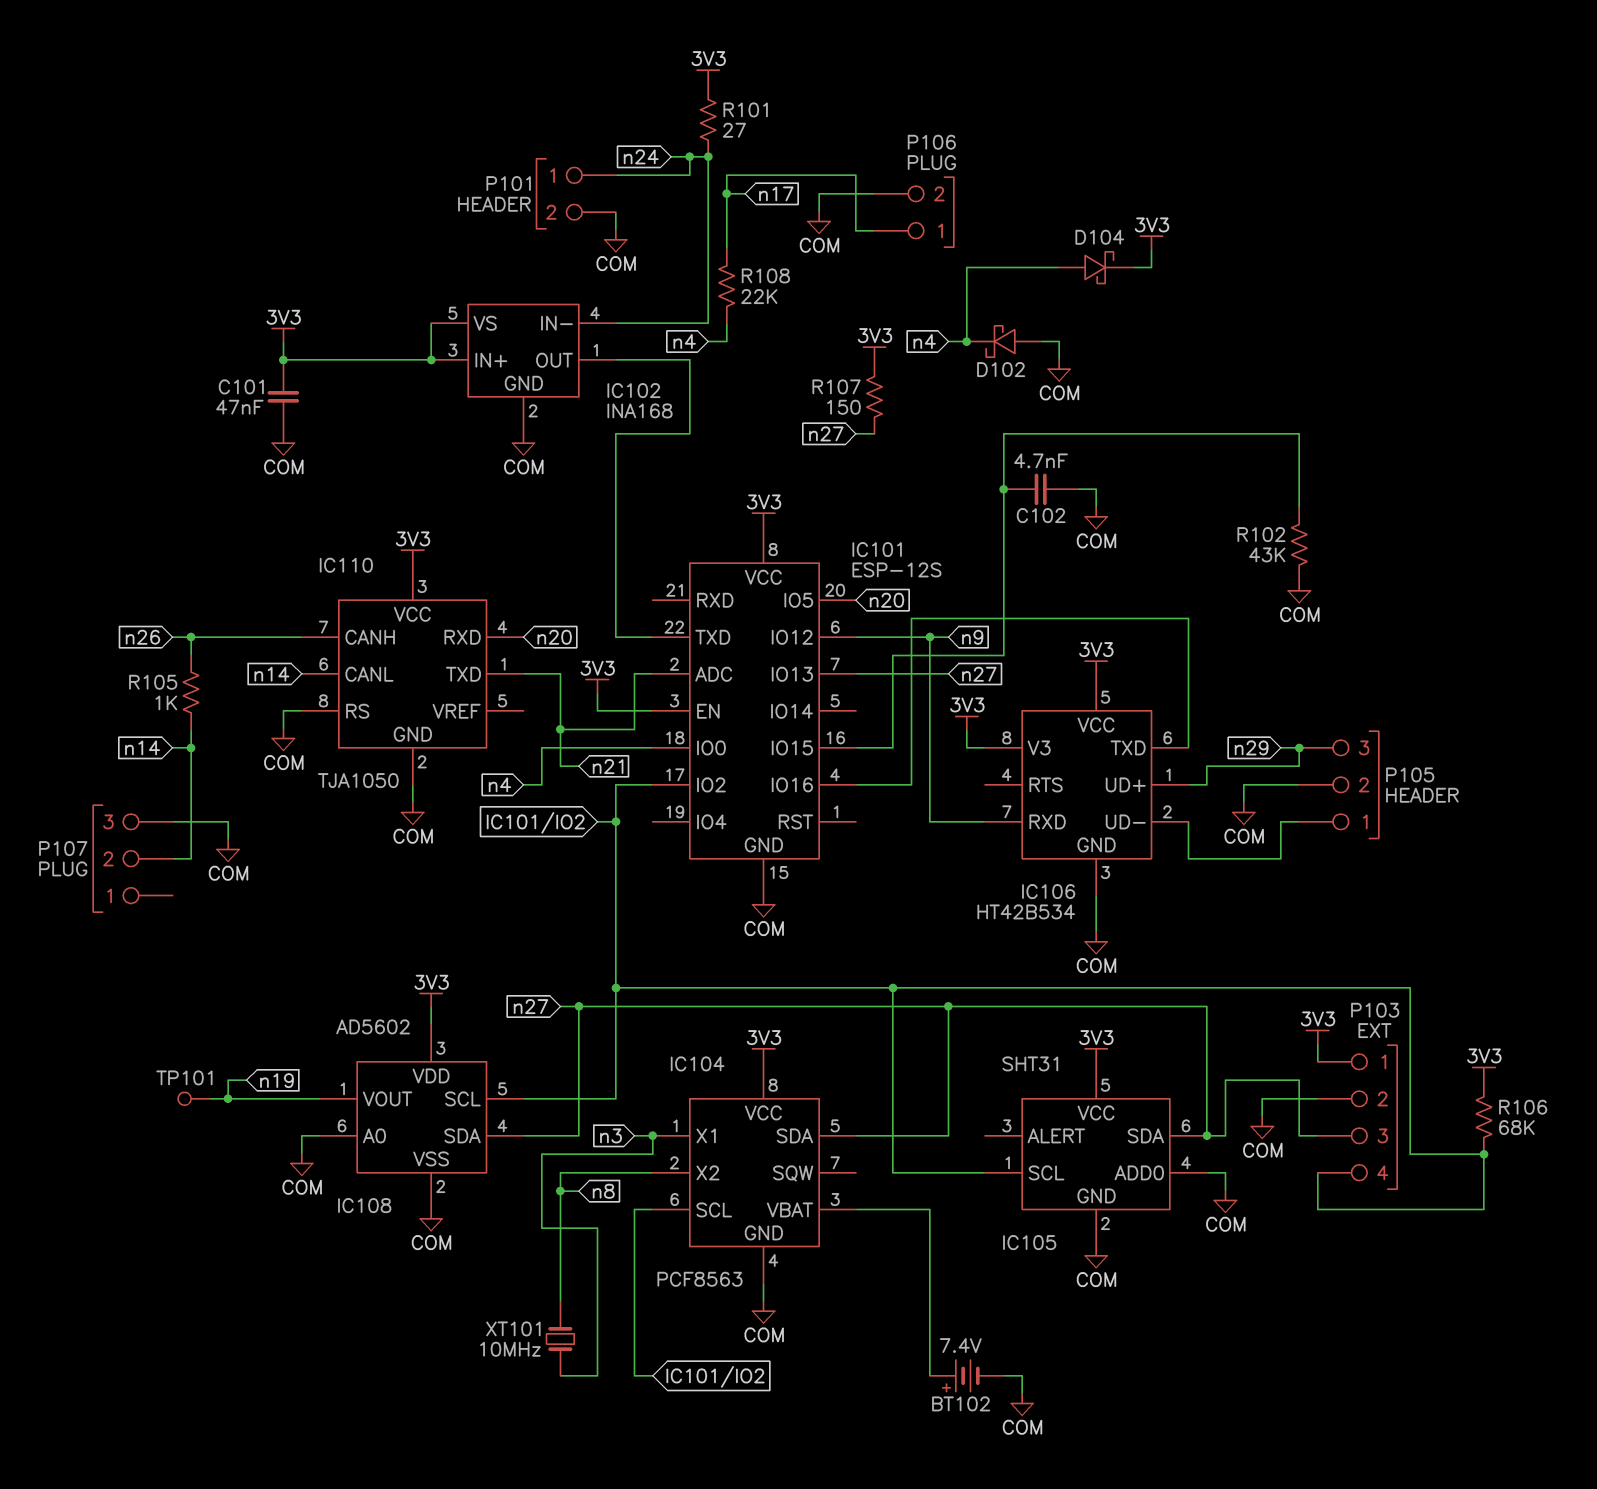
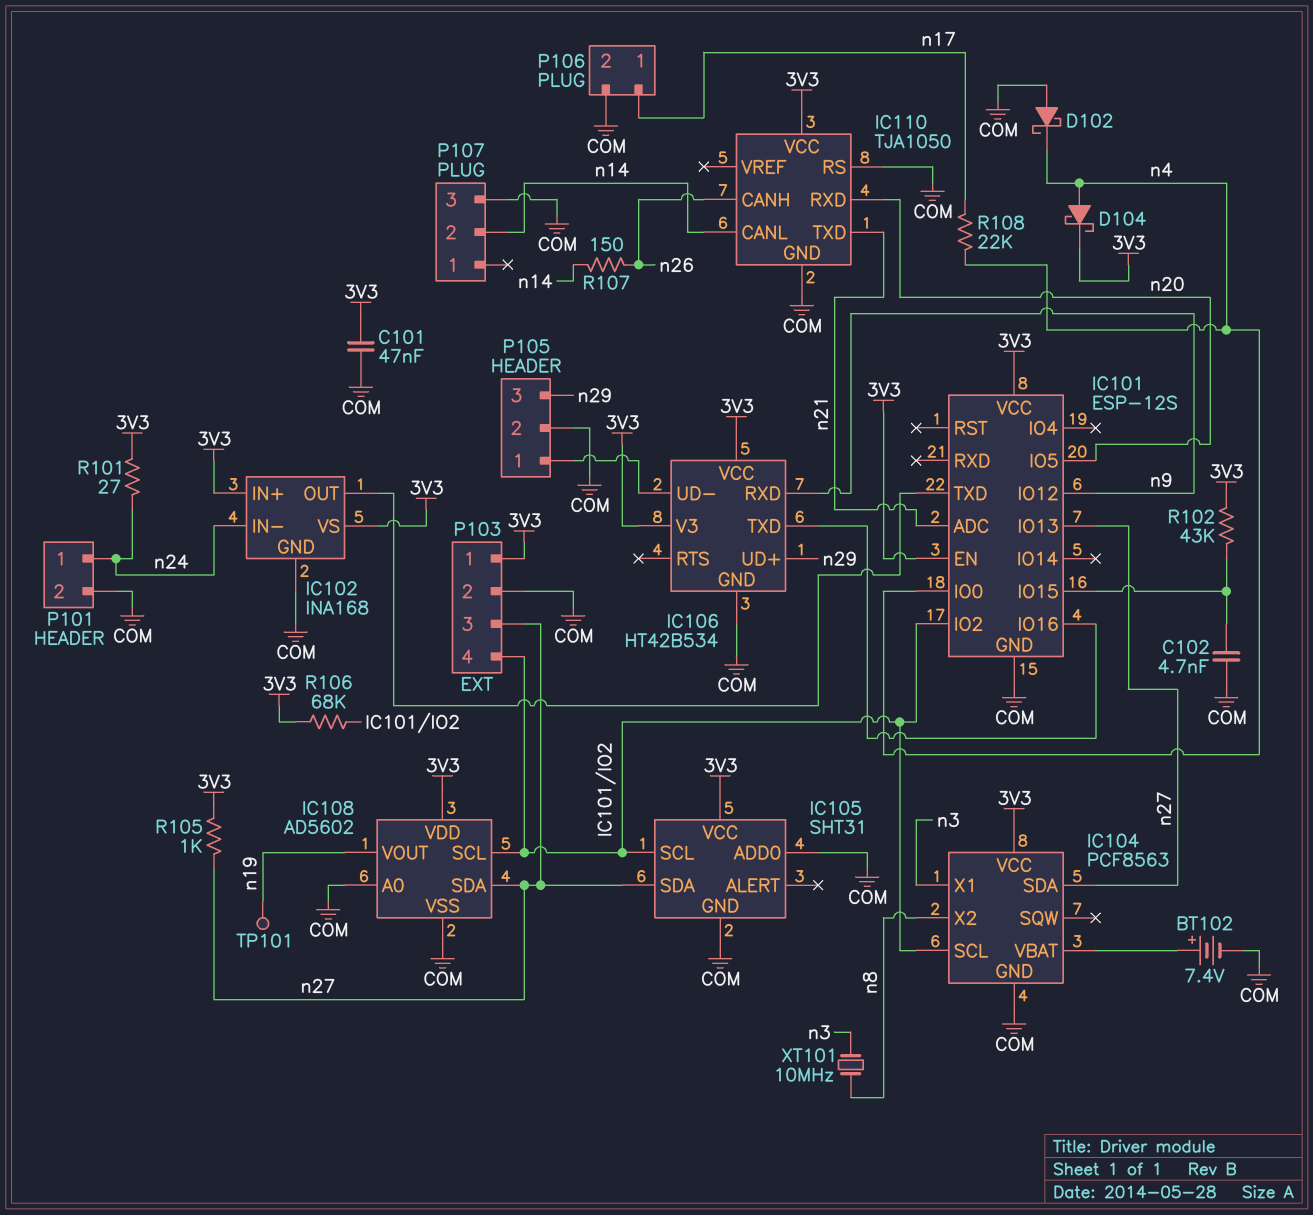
R102: 43k (COM, IC101/IO15) -> 43k (3V3, IC101/IO15)
R105: 1k (n14, n26) -> 1k (3V3, n27)
R107: 150 (3V3, n27) -> 150 (n14, n26)

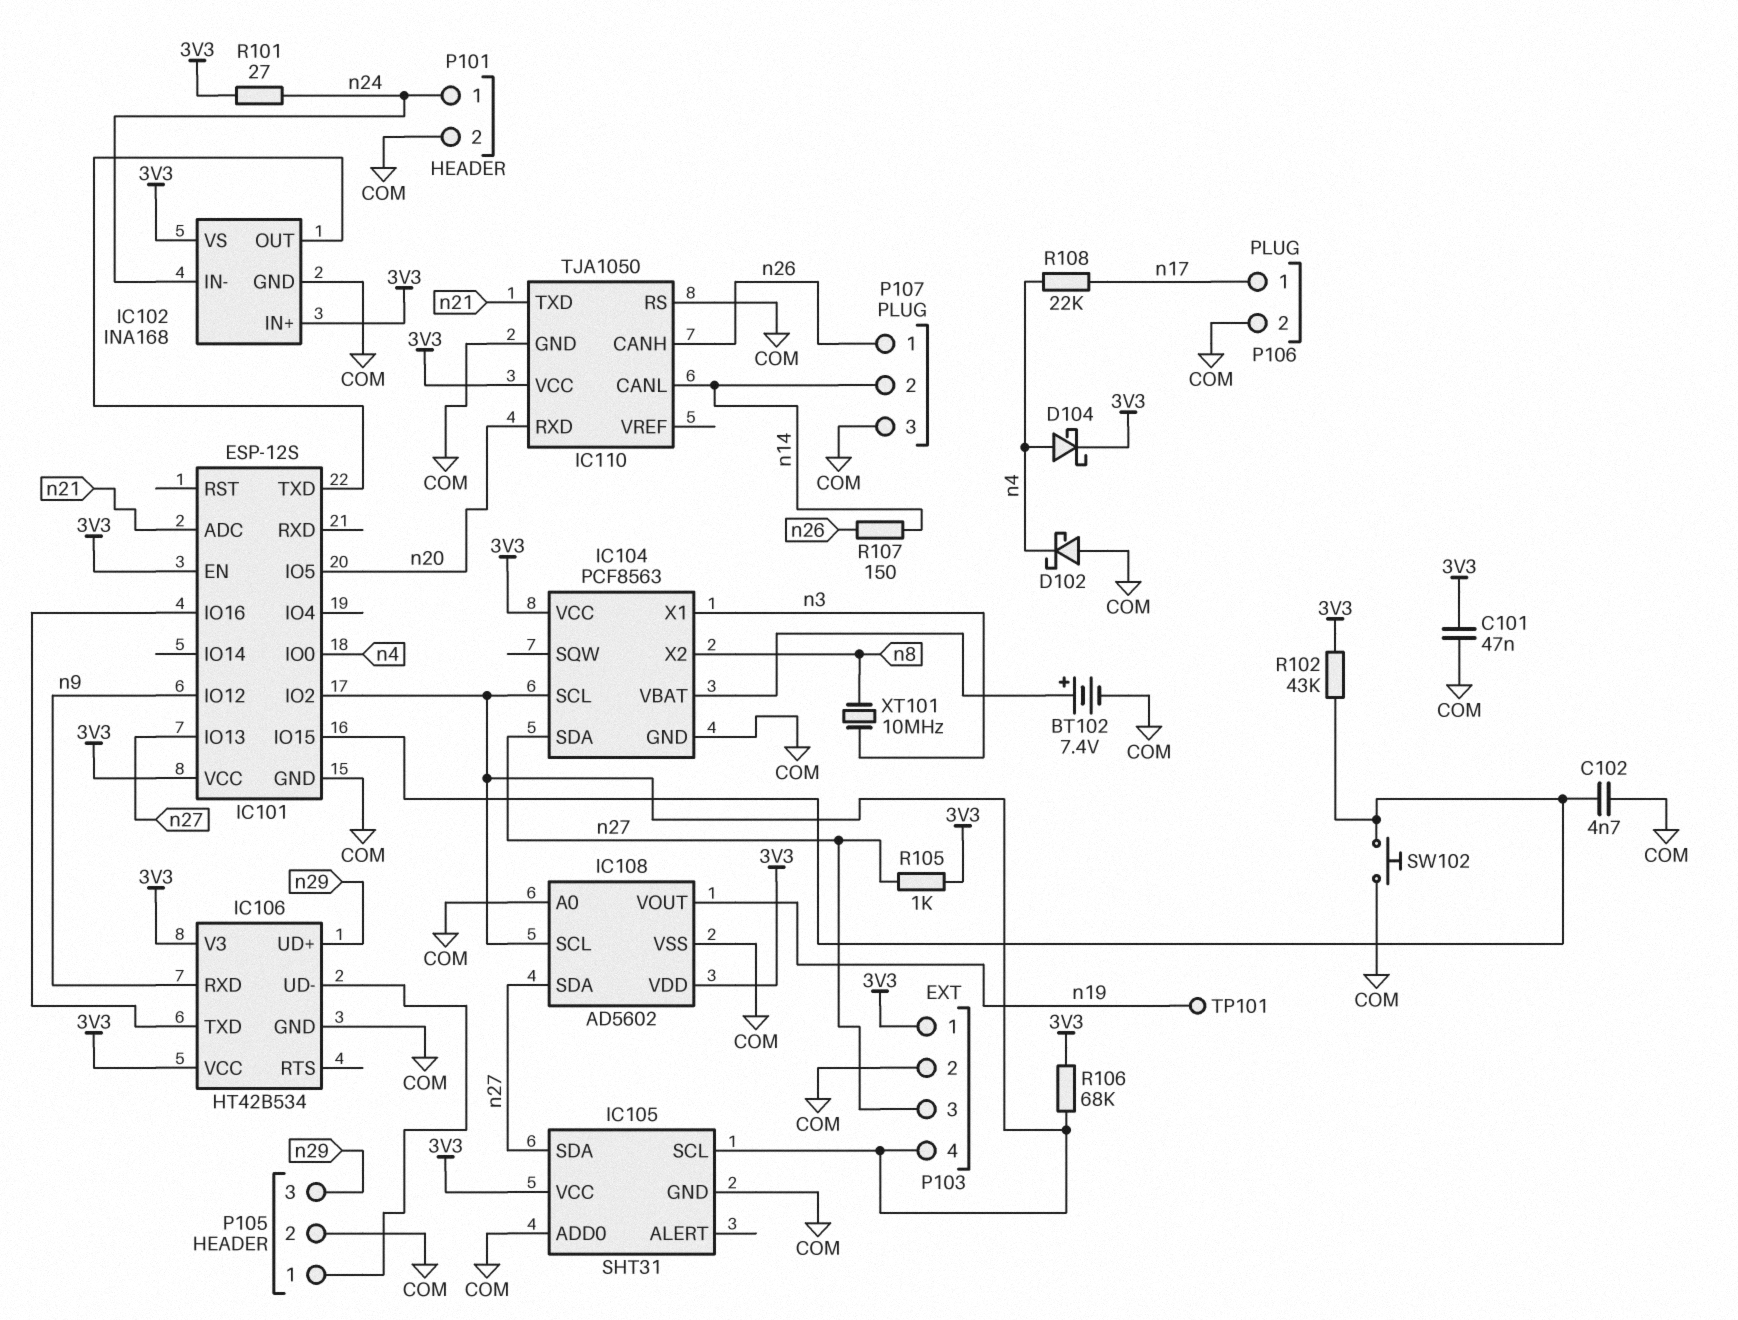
P107 pin 1: none -> n26
SW102: none -> button (COM, IC101/IO15)

